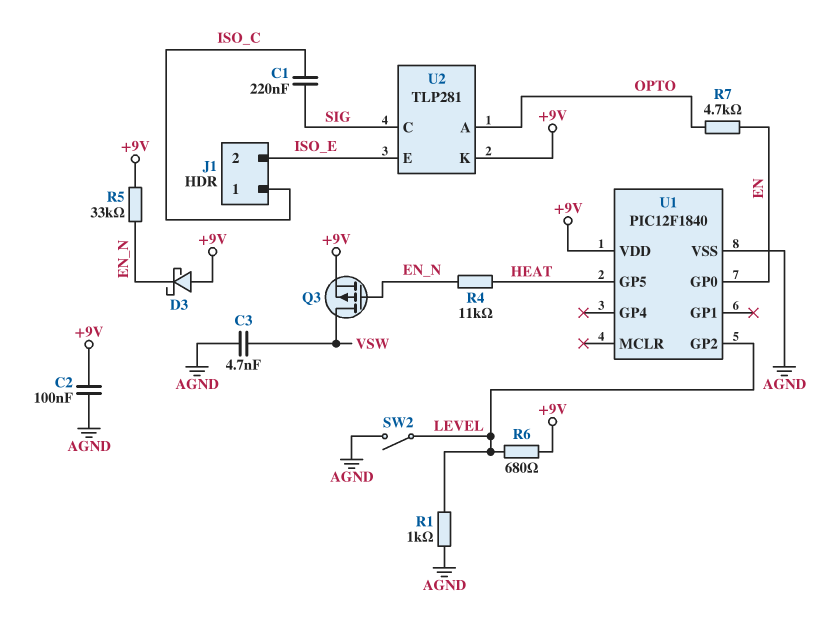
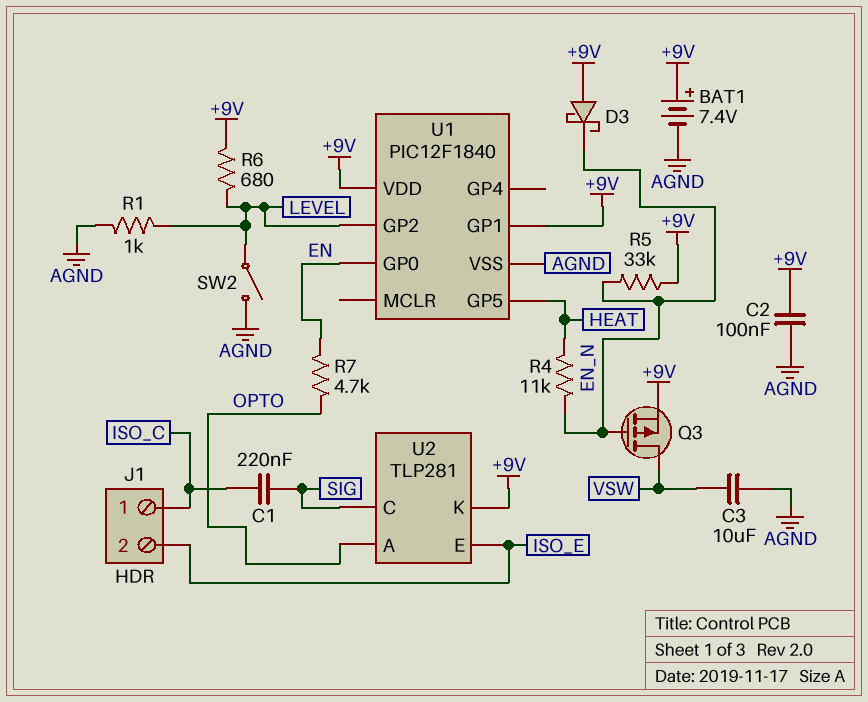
BAT1: none -> 7.4V (plus +9V, minus AGND)
C3: 4.7nF (AGND, VSW) -> 10uF (AGND, VSW)
U1 pin GP1: none -> +9V

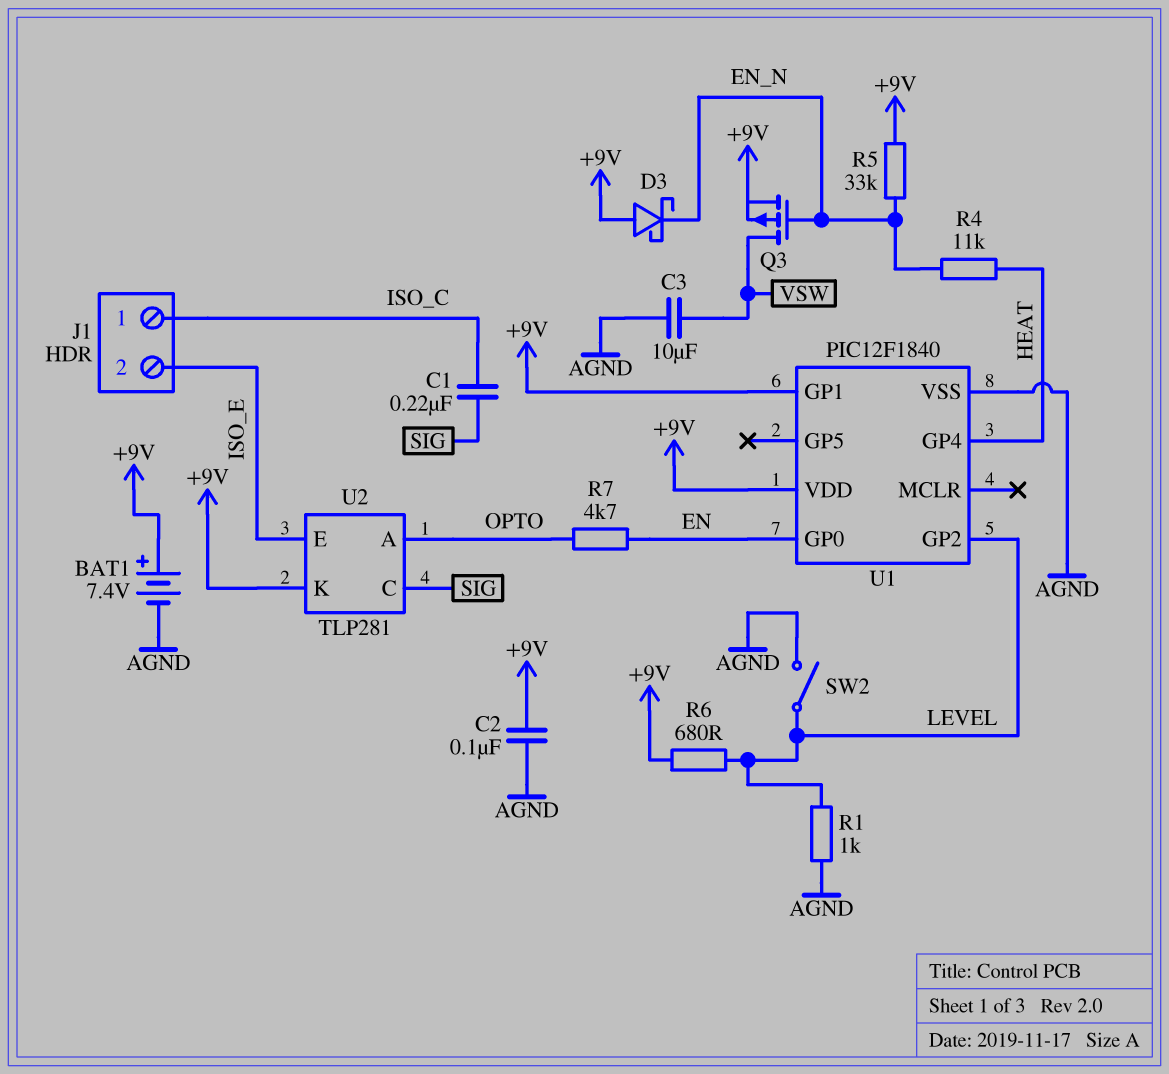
U1 pin GP4: none -> HEAT
U1 pin GP5: HEAT -> none

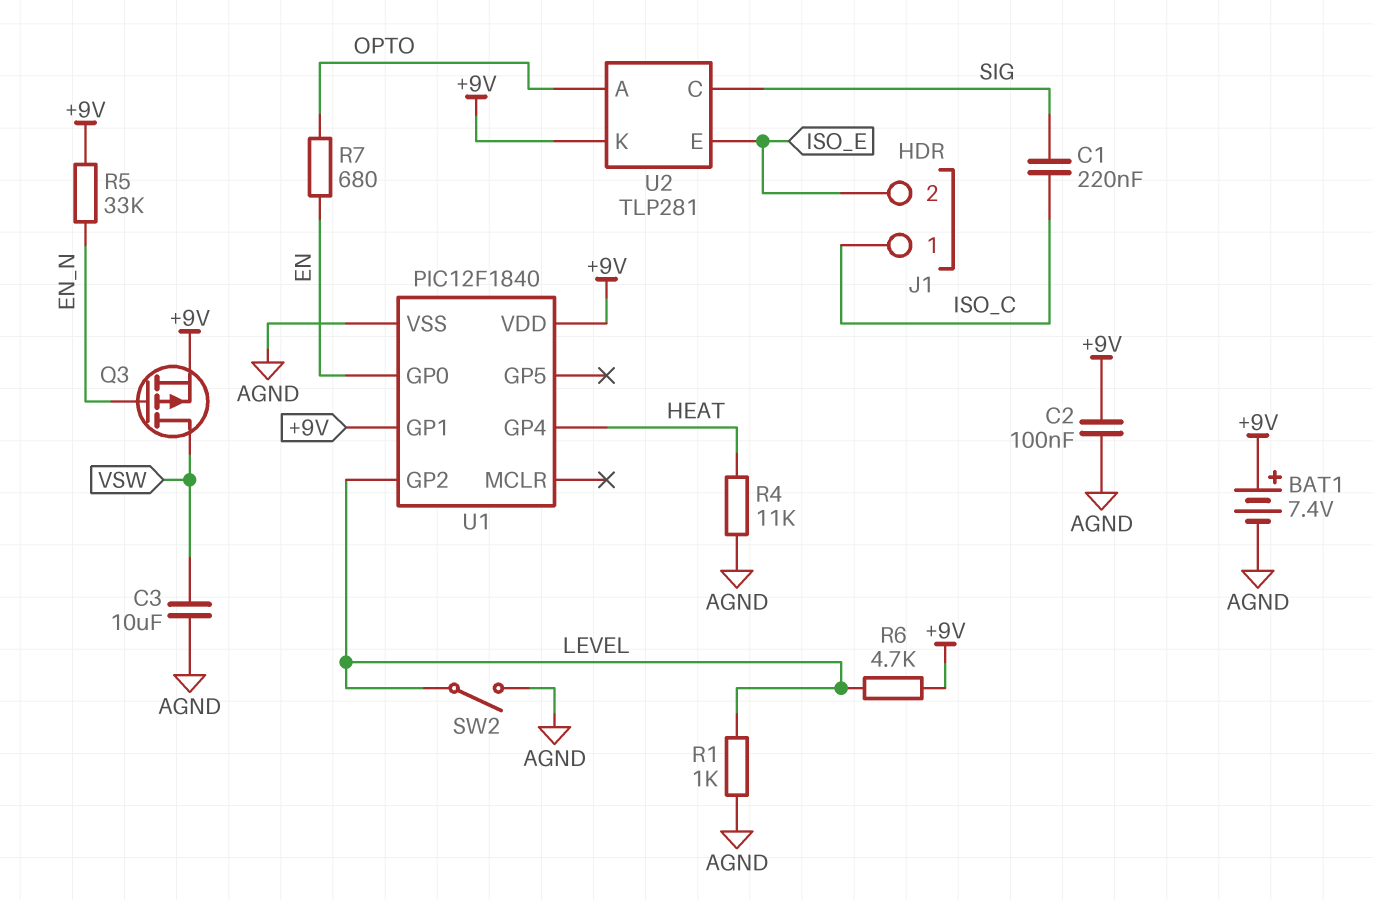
D3: schottky (A +9V, K EN_N) -> none
R4: 11k (EN_N, HEAT) -> 11k (AGND, HEAT)
R6: 680 (+9V, LEVEL) -> 4.7k (+9V, LEVEL)
R7: 4.7k (EN, OPTO) -> 680 (EN, OPTO)

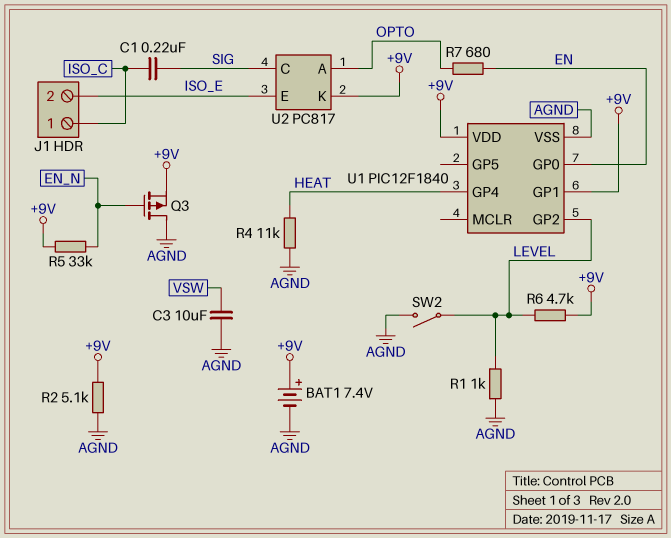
C2: 100nF (+9V, AGND) -> none
Q3: PMOS (G EN_N, D VSW, S +9V) -> PMOS (G EN_N, D AGND, S +9V)
R2: none -> 5.1k (+9V, AGND)
U2: TLP281 -> PC817

